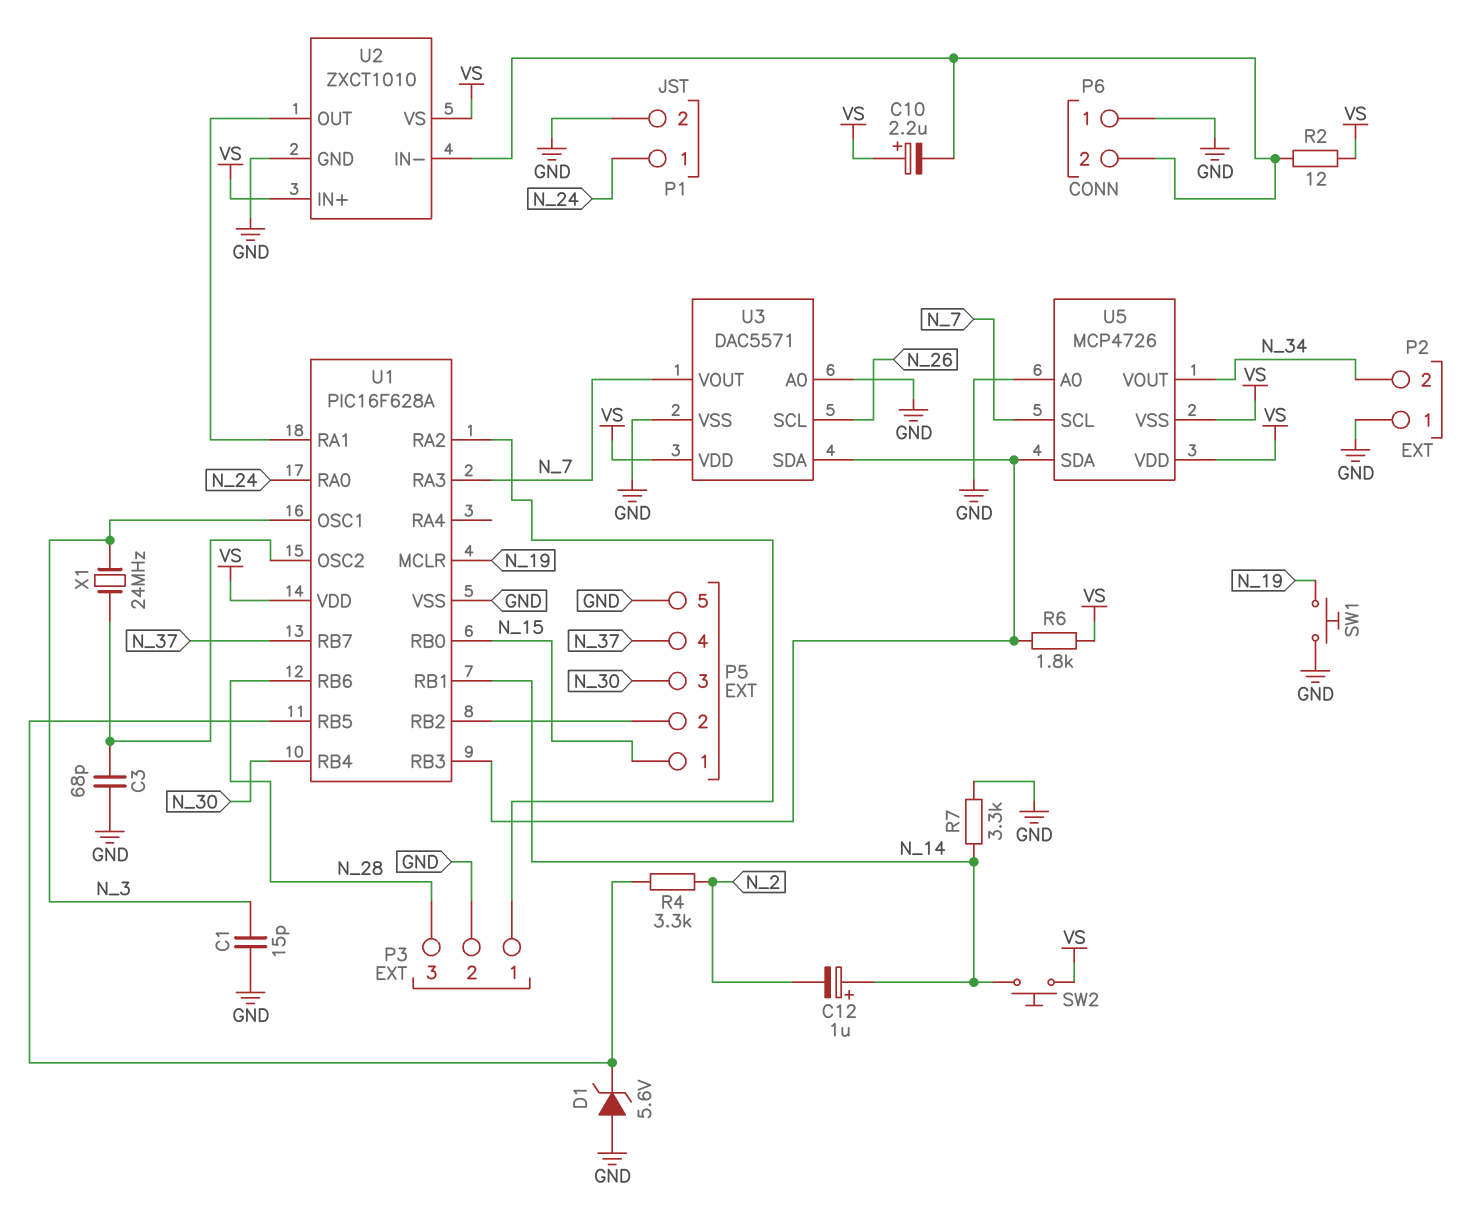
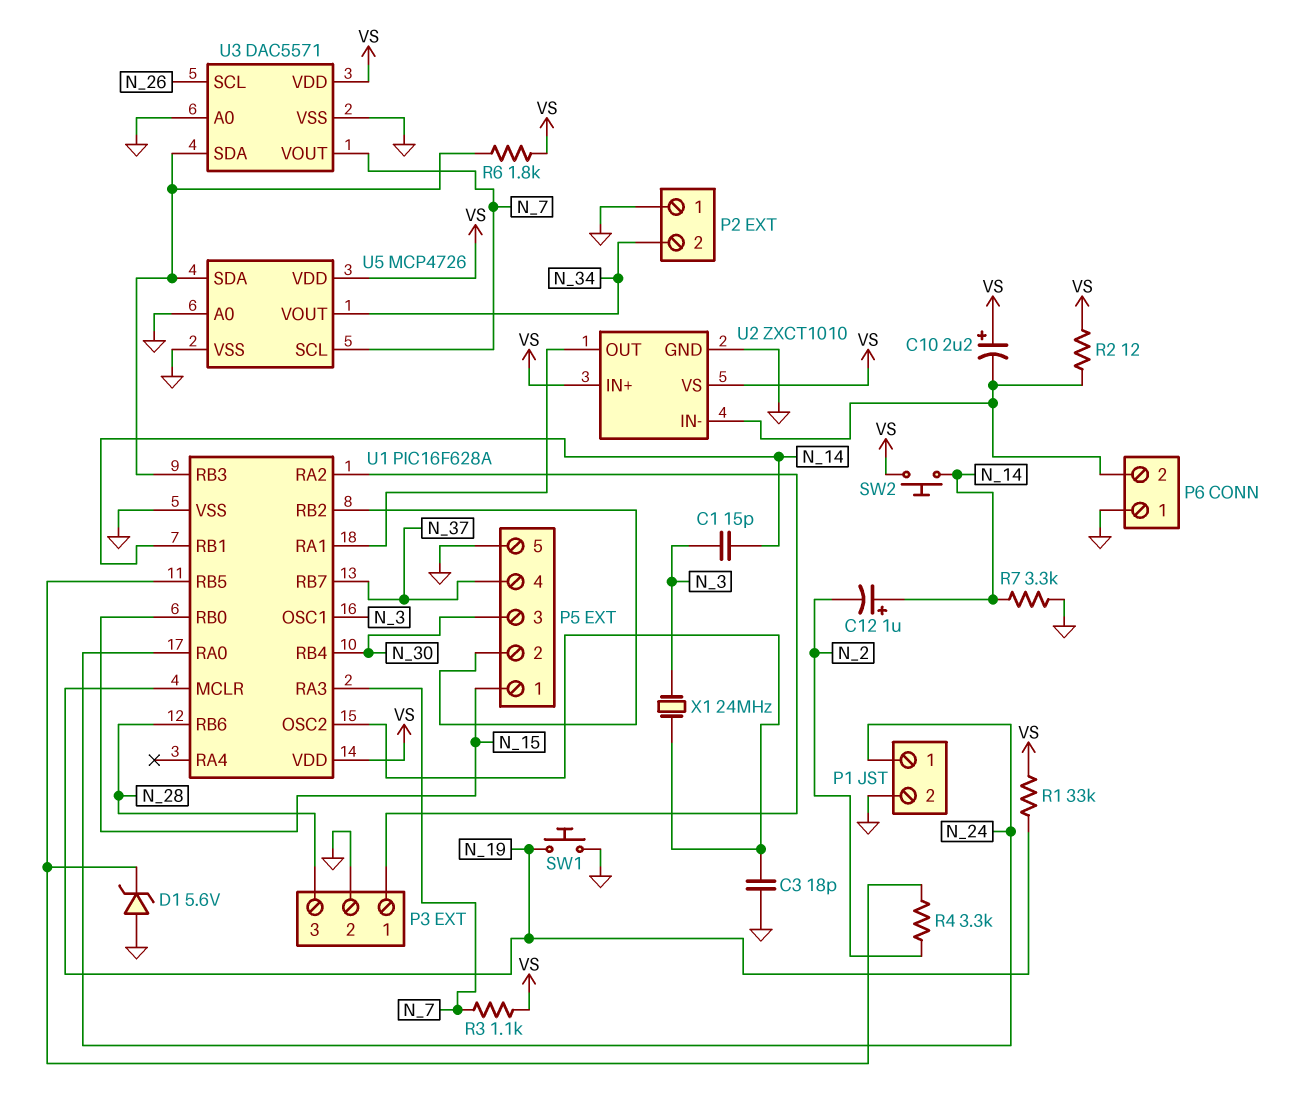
C1: 15pF (GND, N_3) -> 15pF (N_3, N_14)
C3: 68pF (GND, U1/OSC2) -> 18pF (GND, U1/OSC2)
R1: none -> 33k (N_19, VS)
R3: none -> 1.1k (N_7, VS)
U5 pin VSS: VS -> GND

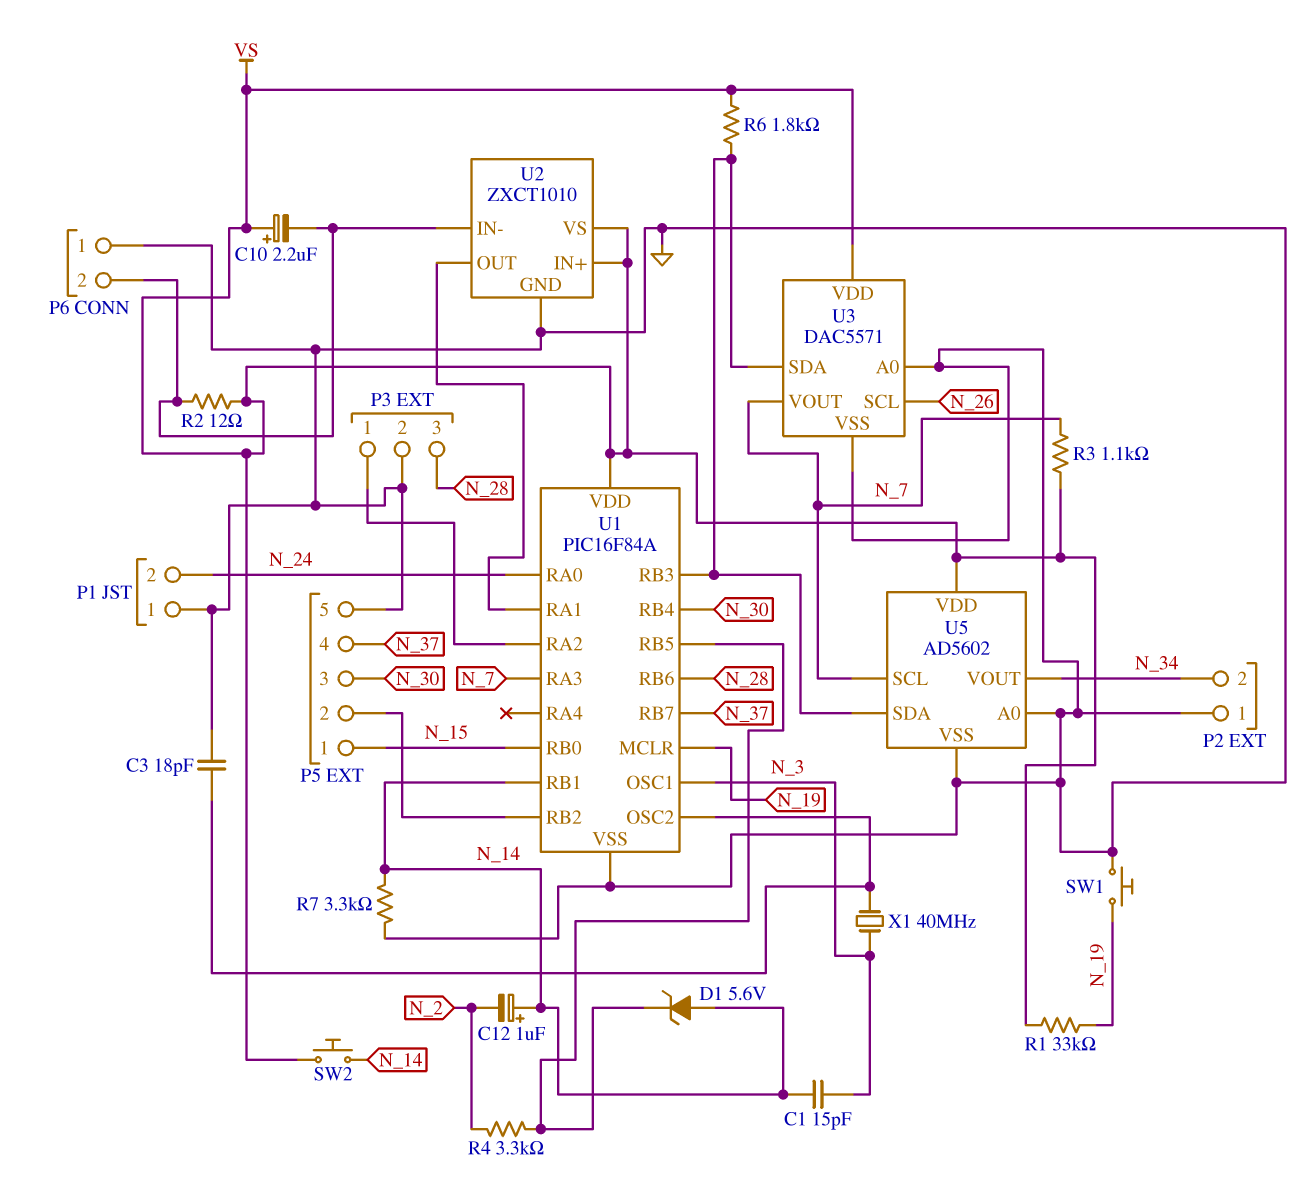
D1: zener 5.6V (A GND, K U1/RB5) -> zener 5.6V (A N_14, K U1/RB5)
P1 pin 1: N_24 -> GND
P1 pin 2: GND -> N_24
U1: PIC16F628A -> PIC16F84A
U5: MCP4726 -> AD5602
X1: 24MHz (N_3, U1/OSC2) -> 40MHz (N_3, U1/OSC2)

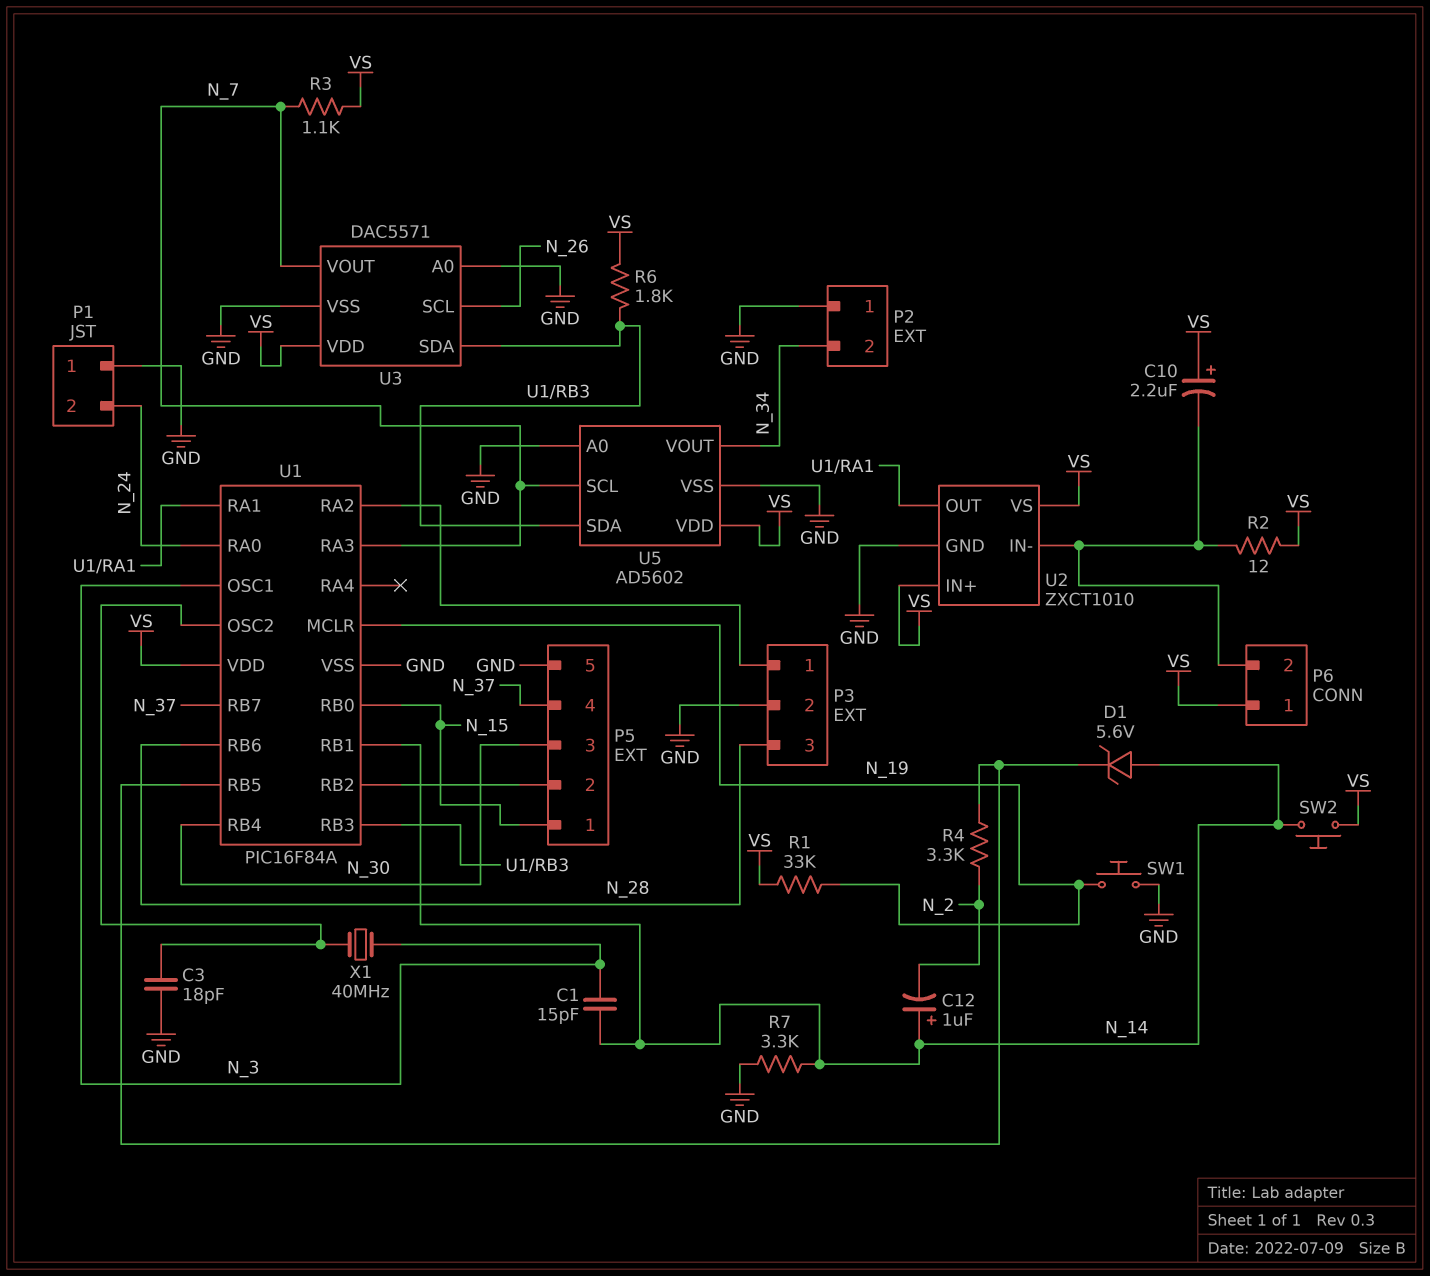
P6 pin 1: GND -> VS

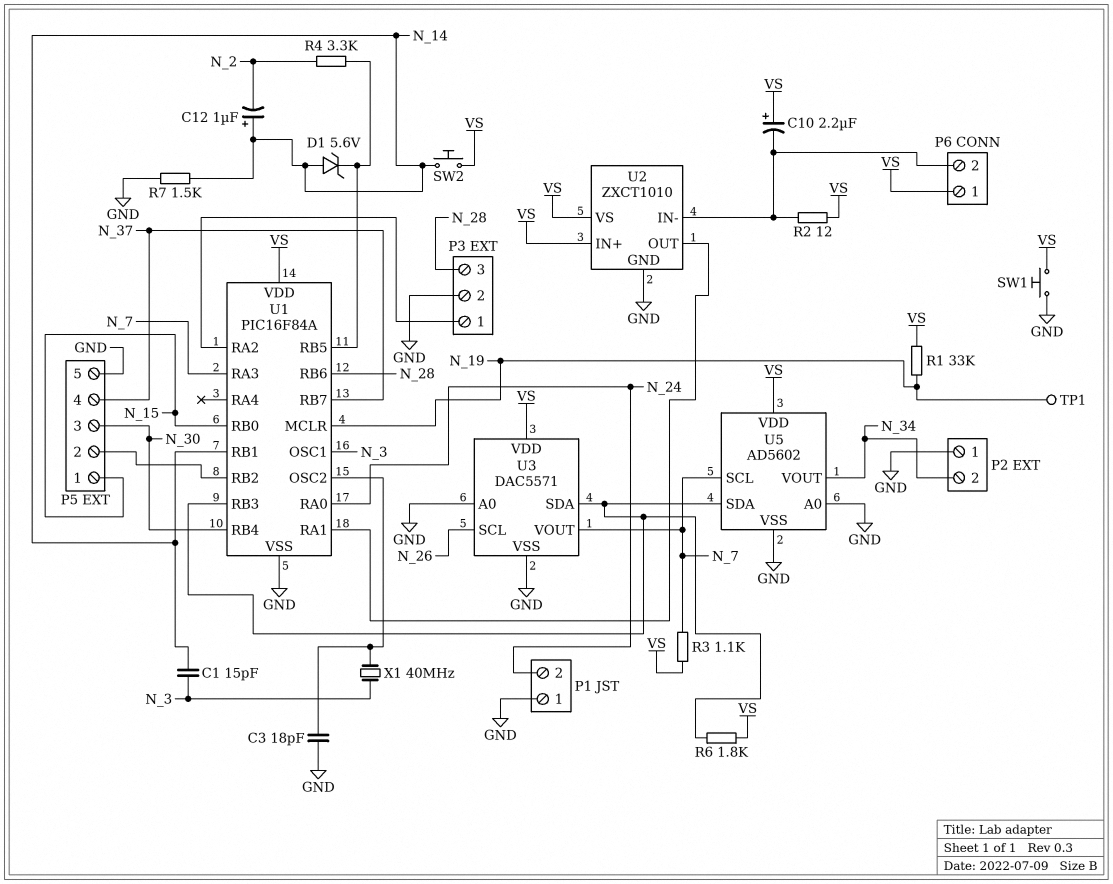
R7: 3.3k (GND, N_14) -> 1.5k (GND, N_14)
SW1: button (GND, N_19) -> button (GND, VS)
TP1: none -> test point (N_19)

